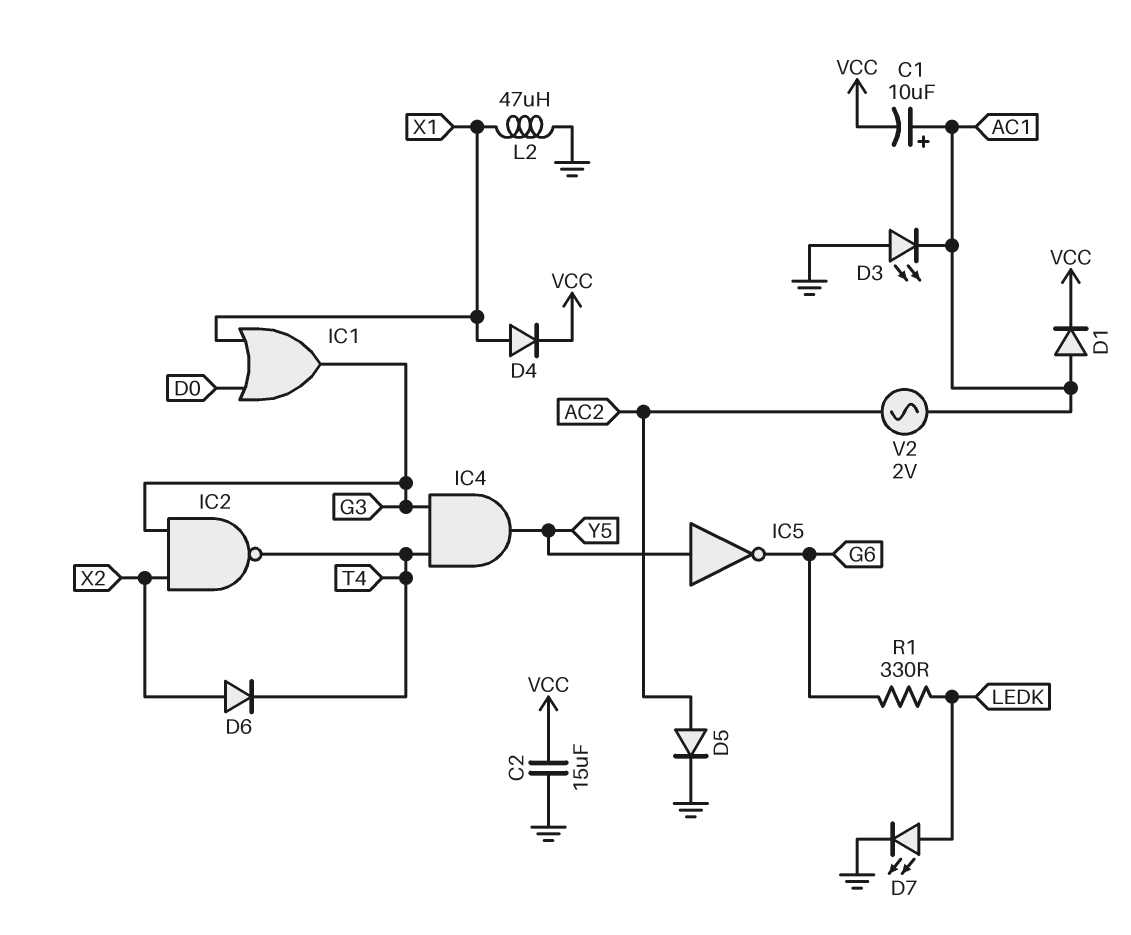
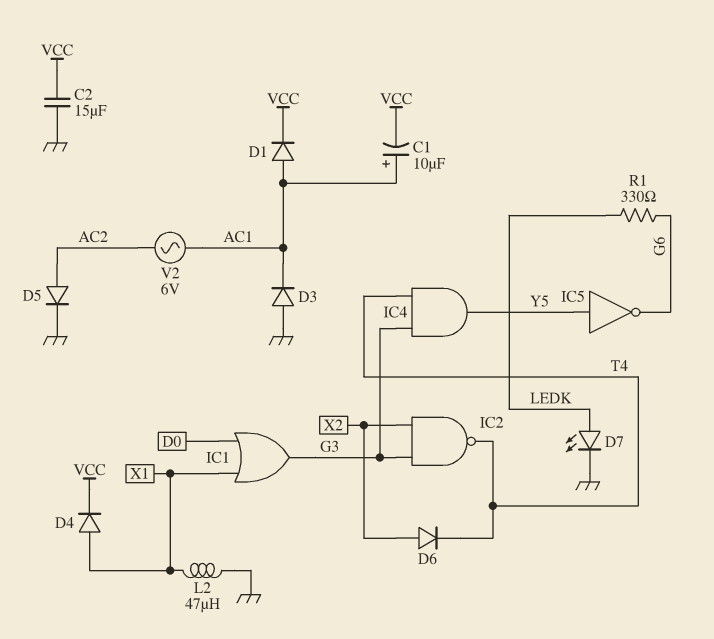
D3: LED (A GND, K AC1) -> diode (A GND, K AC1)
V2: AC 2V (AC1, AC2) -> AC 6V (AC1, AC2)

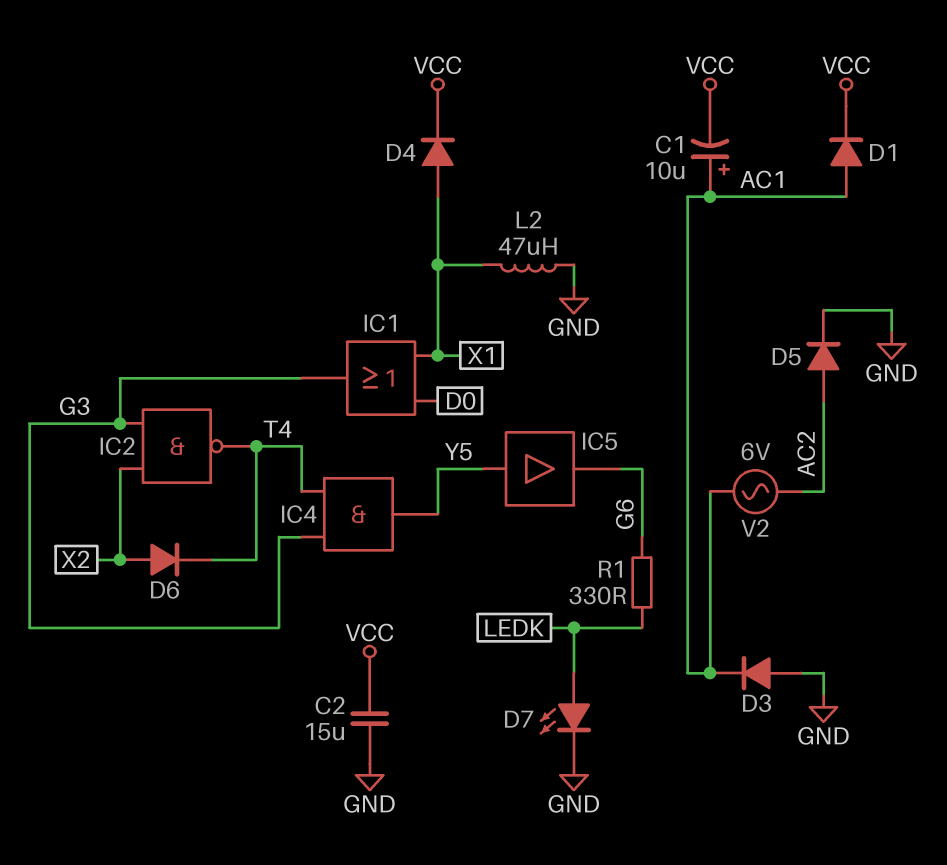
IC5: NOT (in Y5, out G6) -> buffer (in Y5, out G6)

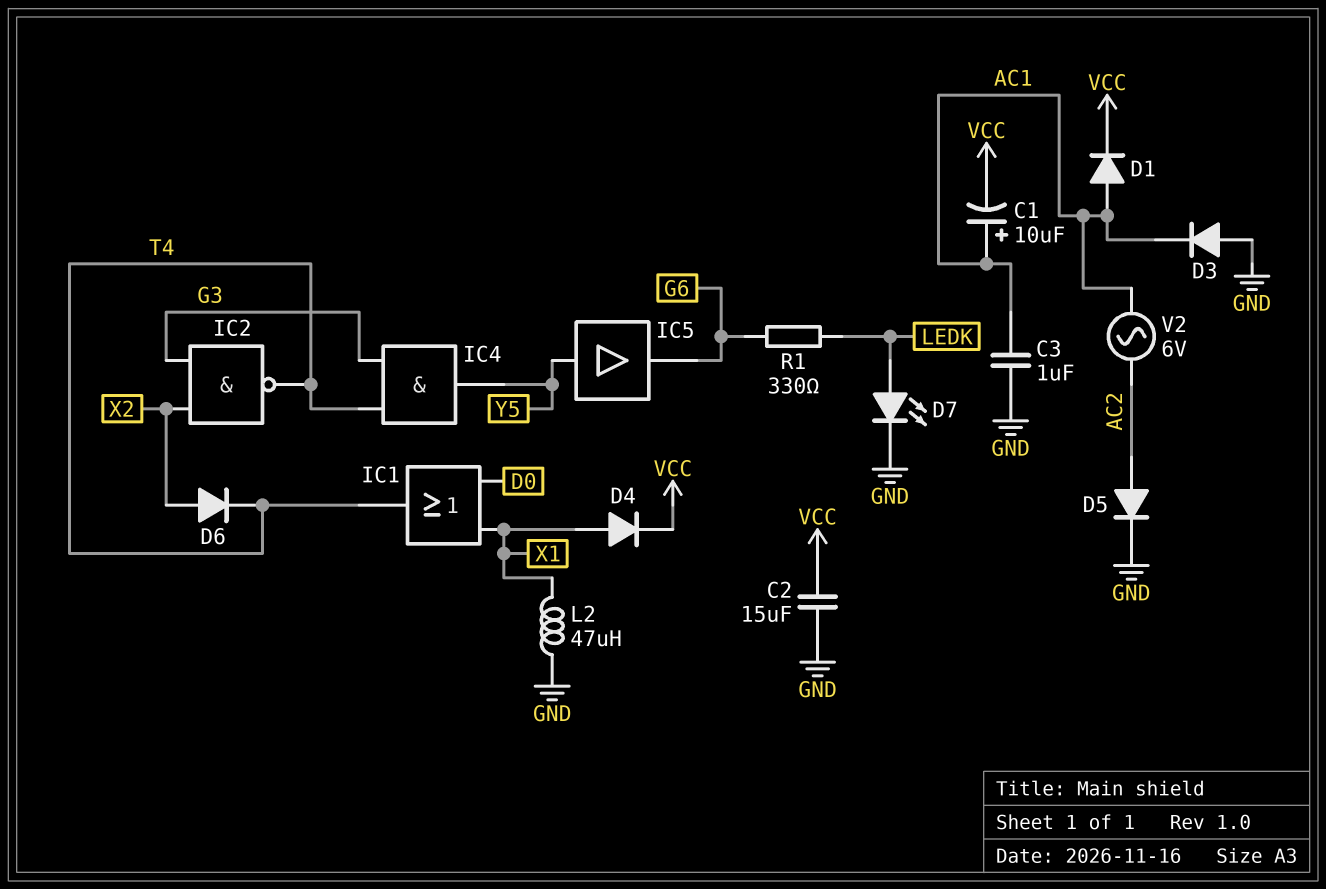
C3: none -> 1uF (AC1, GND)
IC1: OR (in D0, in X1, out G3) -> OR (in D0, in X1, out T4)

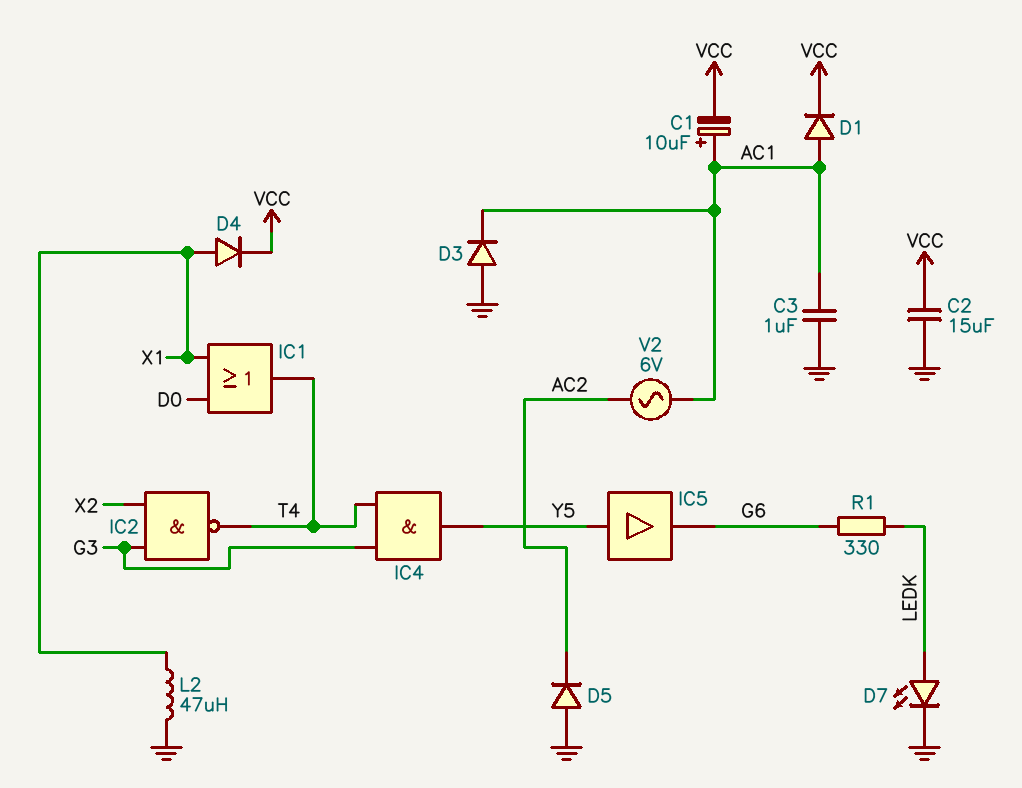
D5: diode (A AC2, K GND) -> diode (A GND, K AC2)
D6: diode (A X2, K T4) -> none

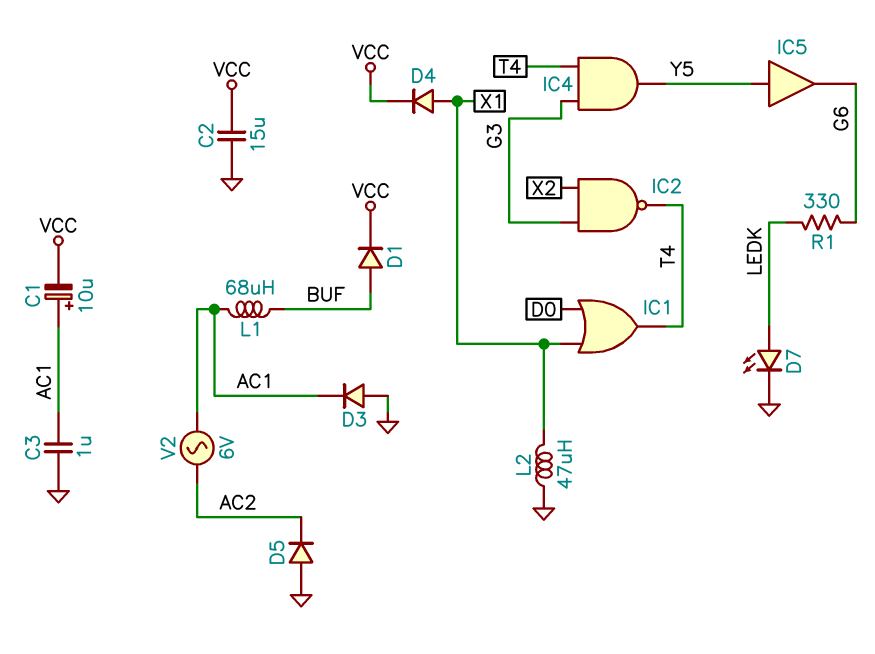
D1: diode (A AC1, K VCC) -> diode (A BUF, K VCC)
L1: none -> 68uH (AC1, BUF)

